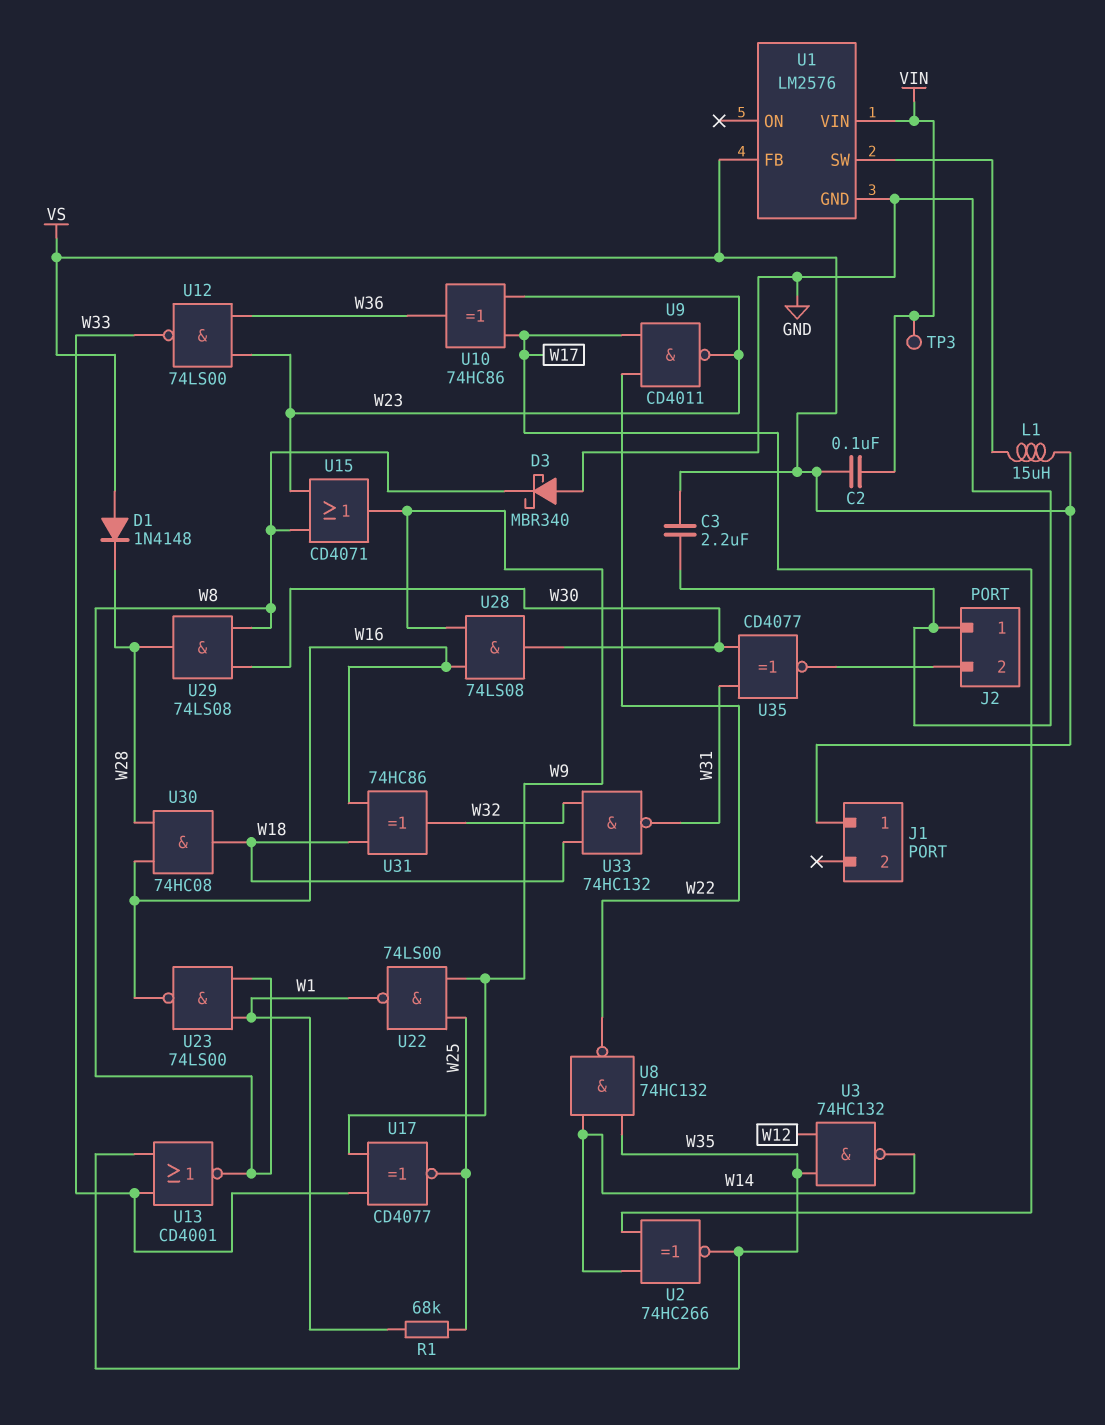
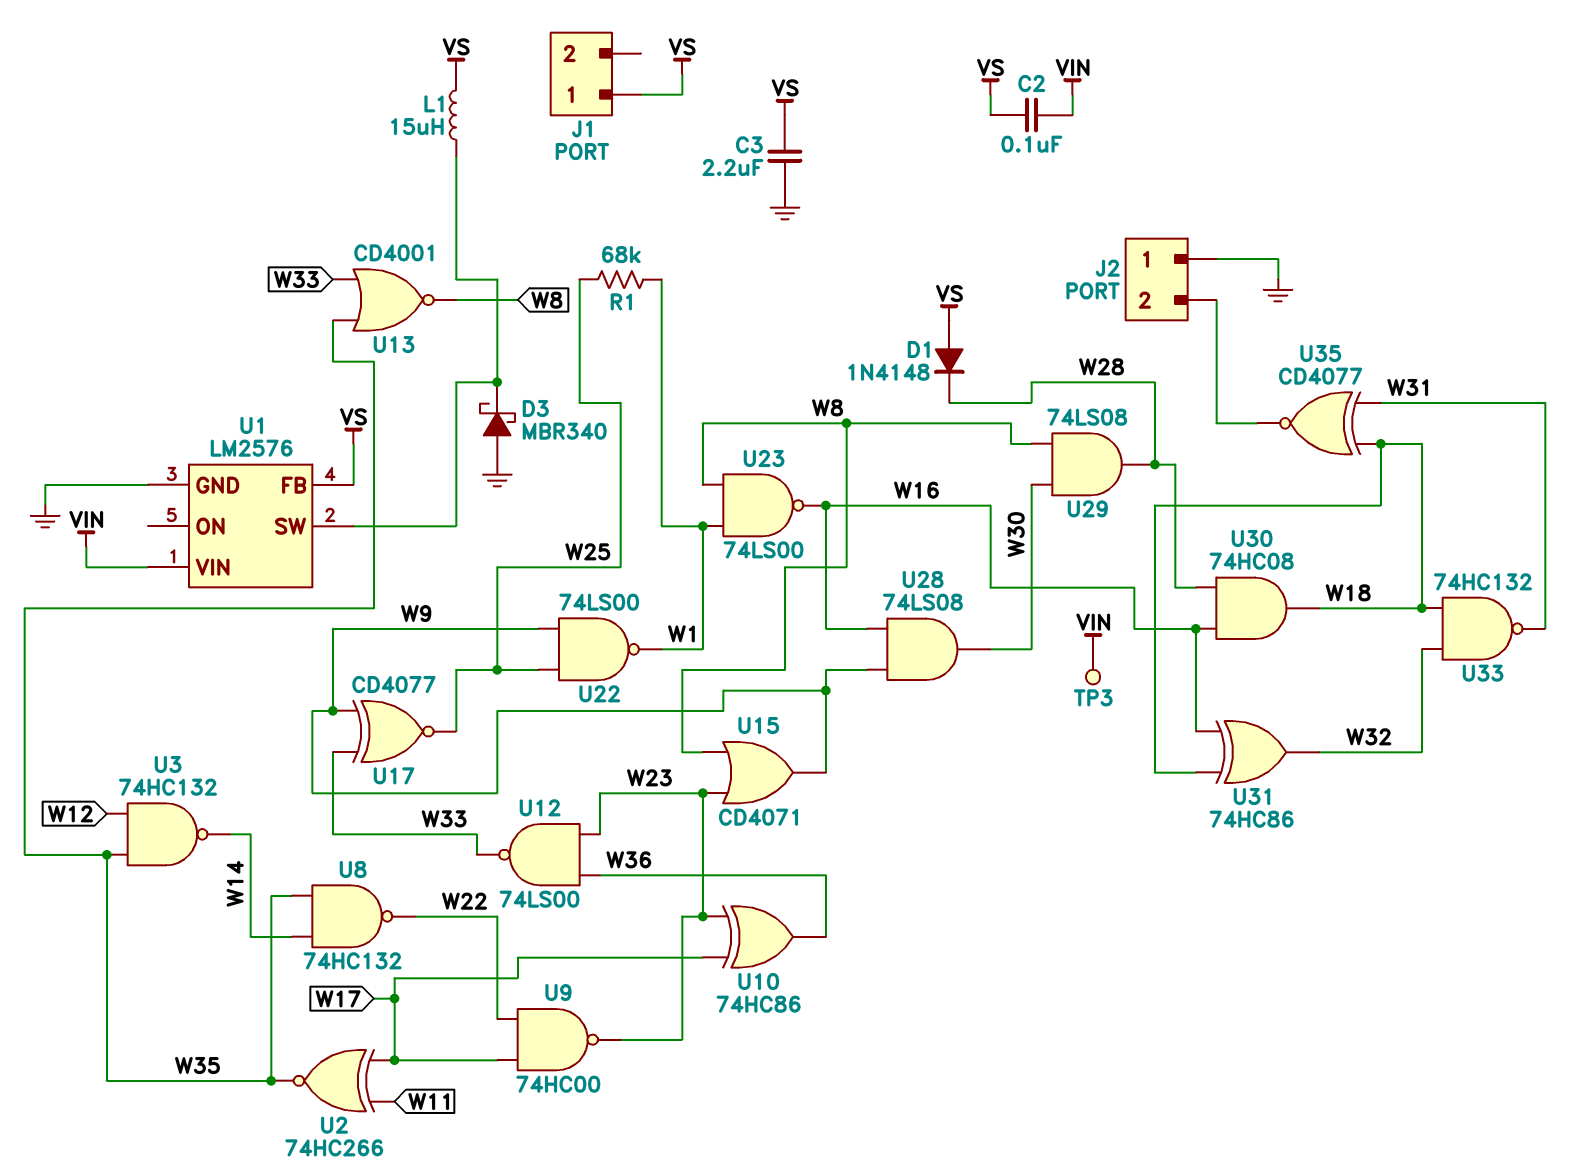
D3: schottky MBR340 (A GND, K W8) -> schottky MBR340 (A GND, K U1/SW)
U2: XNOR 74HC266 (in W14, in W17, out W35) -> XNOR 74HC266 (in W11, in W17, out W35)
U9: NAND CD4011 (in W17, in W22, out W23) -> NAND 74HC00 (in W17, in W22, out W23)
U35: XNOR CD4077 (in W30, in W31, out J2/2) -> XNOR CD4077 (in W18, in W31, out J2/2)

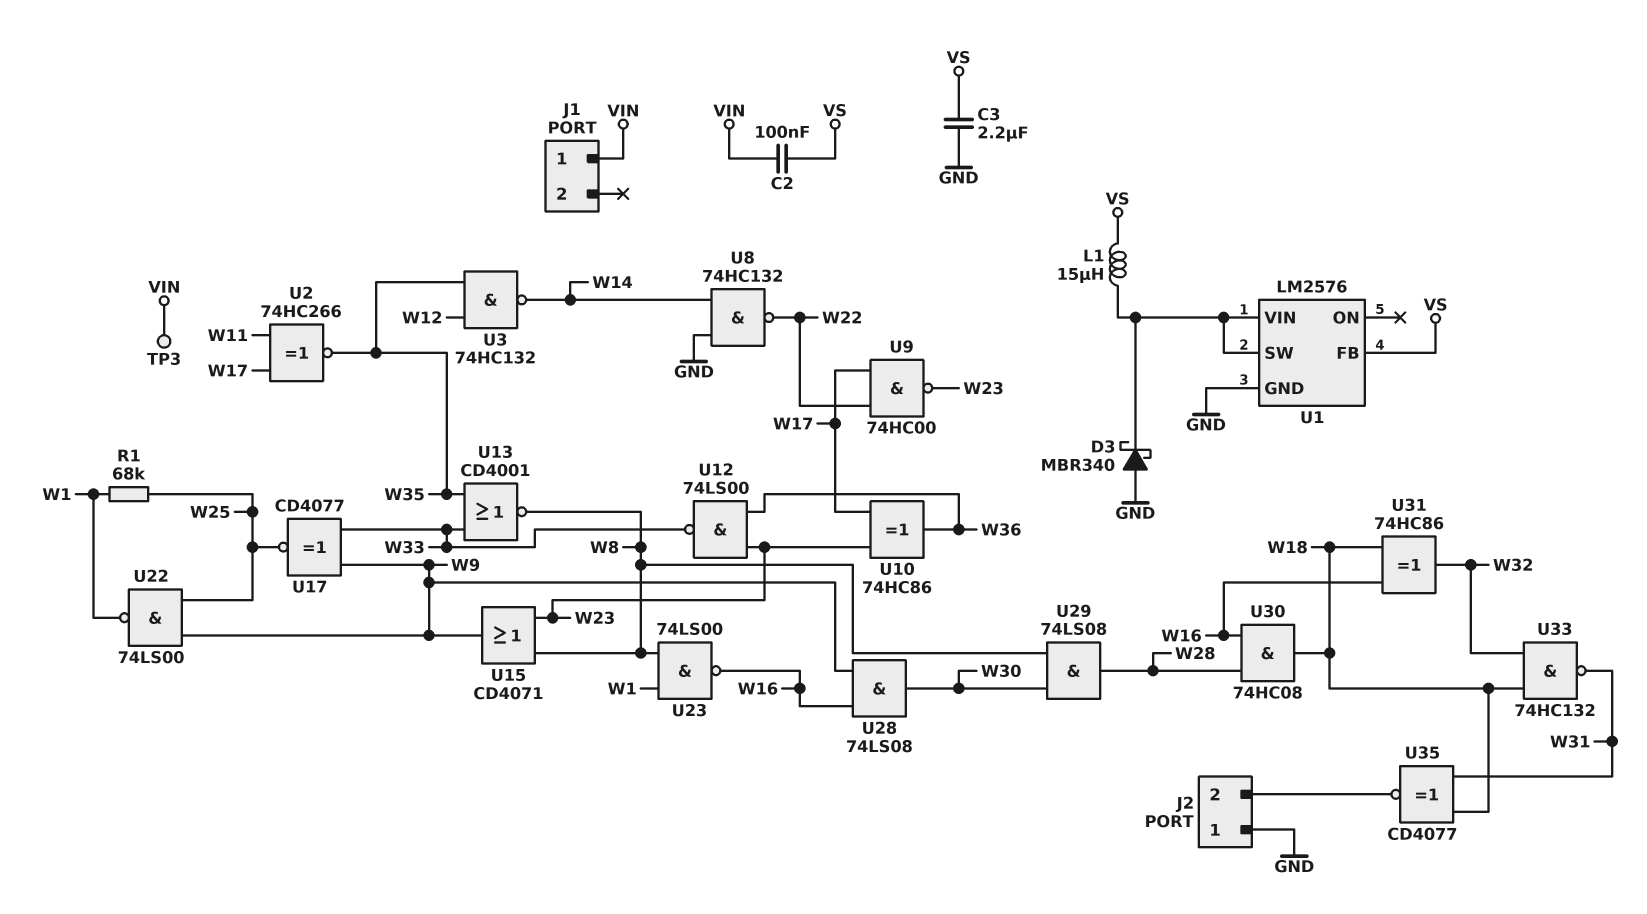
D1: diode 1N4148 (A VS, K W28) -> none
J1 pin 1: VS -> VIN
U1 pin VIN: VIN -> U1/SW
U8: NAND 74HC132 (in W14, in W35, out W22) -> NAND 74HC132 (in GND, in W14, out W22)

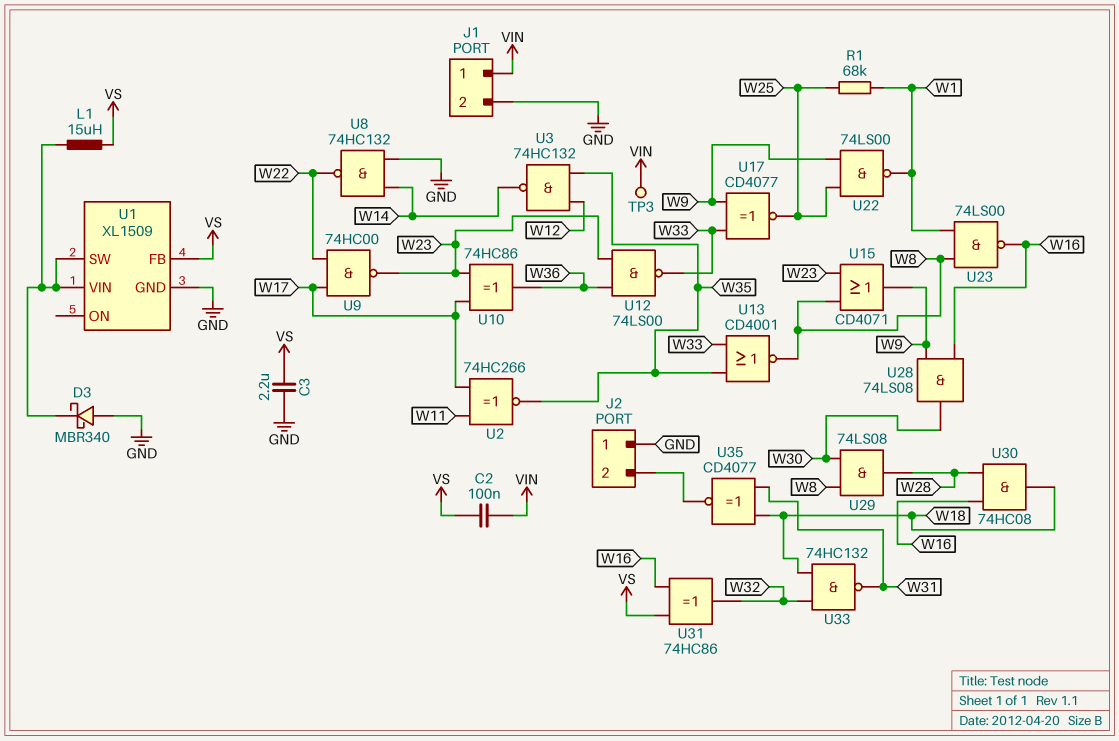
J1 pin 2: none -> GND
U1: LM2576 -> XL1509
U31: XOR 74HC86 (in W16, in W18, out W32) -> XOR 74HC86 (in VS, in W16, out W32)

